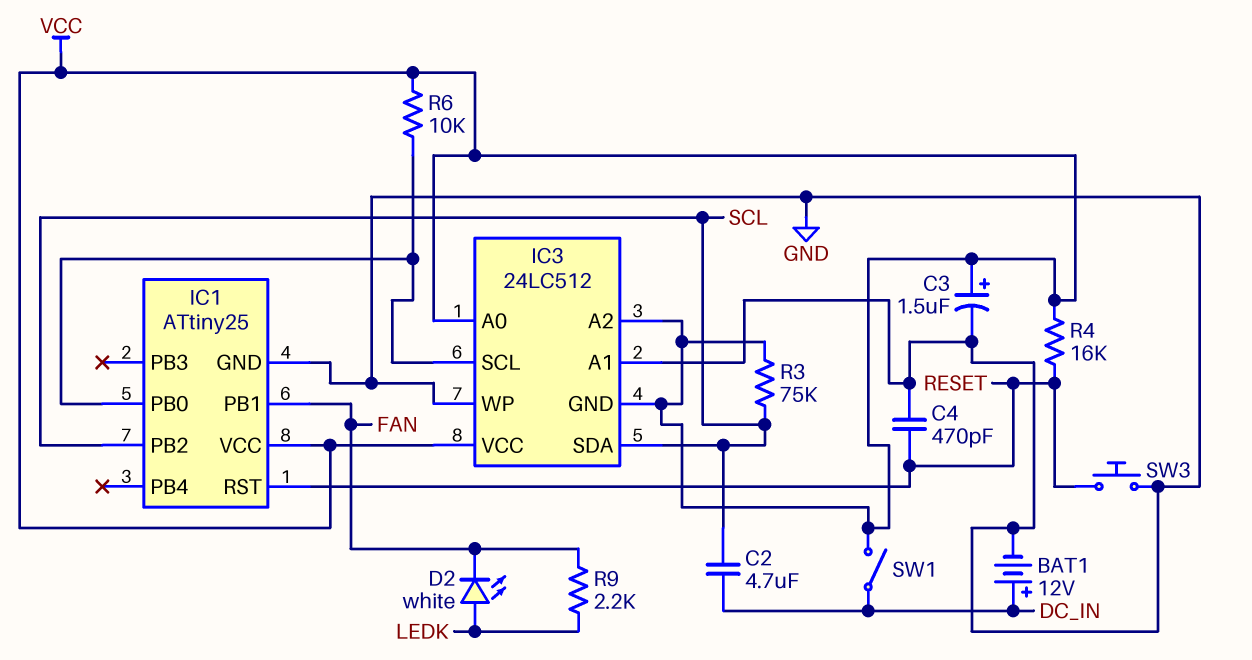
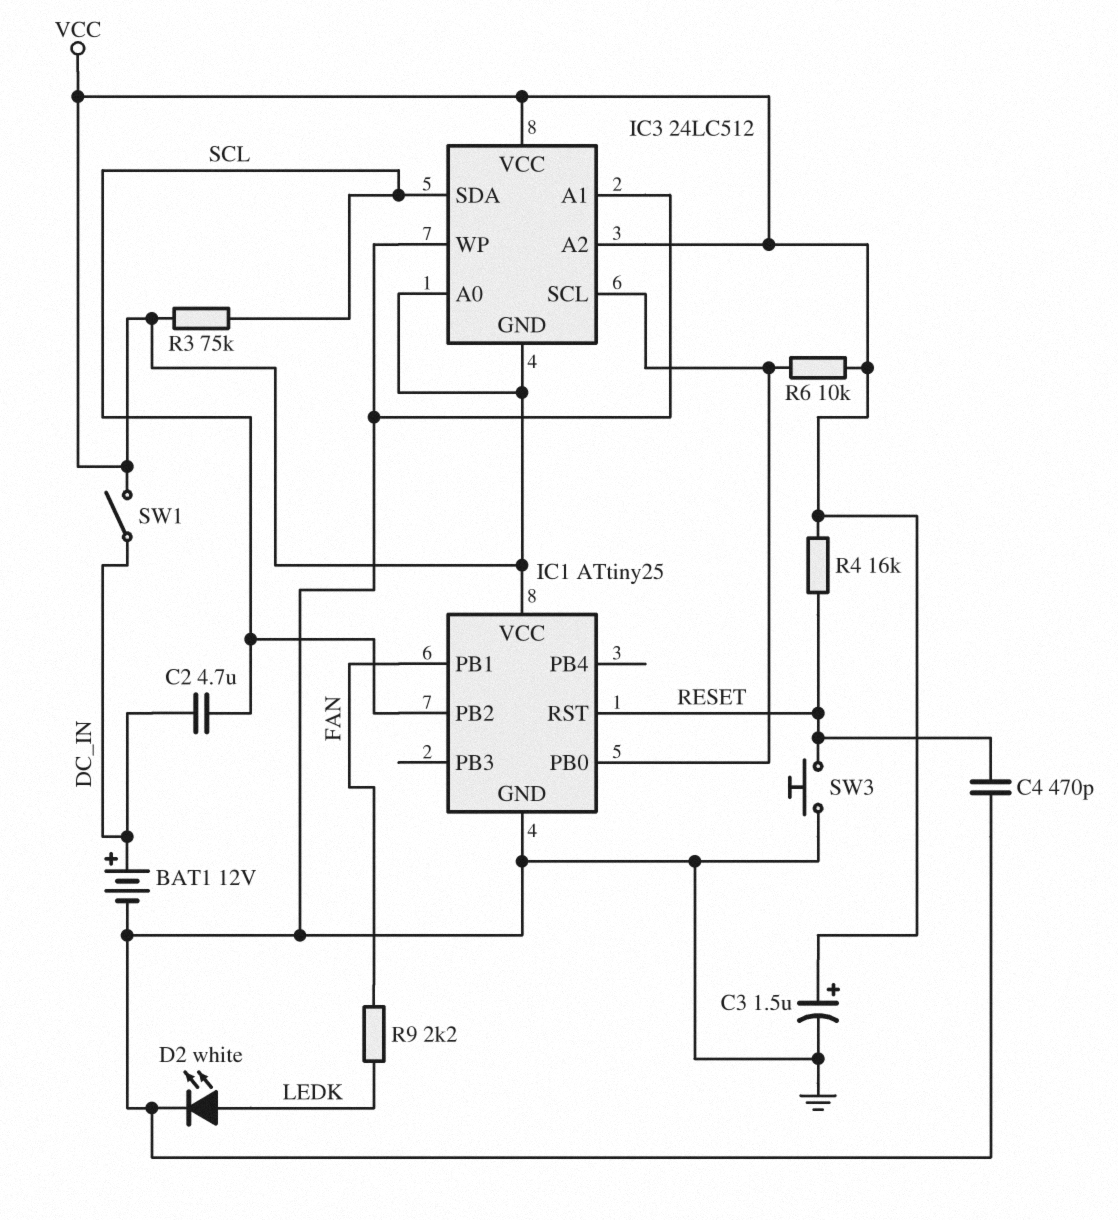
D2: LED white (A LEDK, K FAN) -> LED white (A LEDK, K GND)

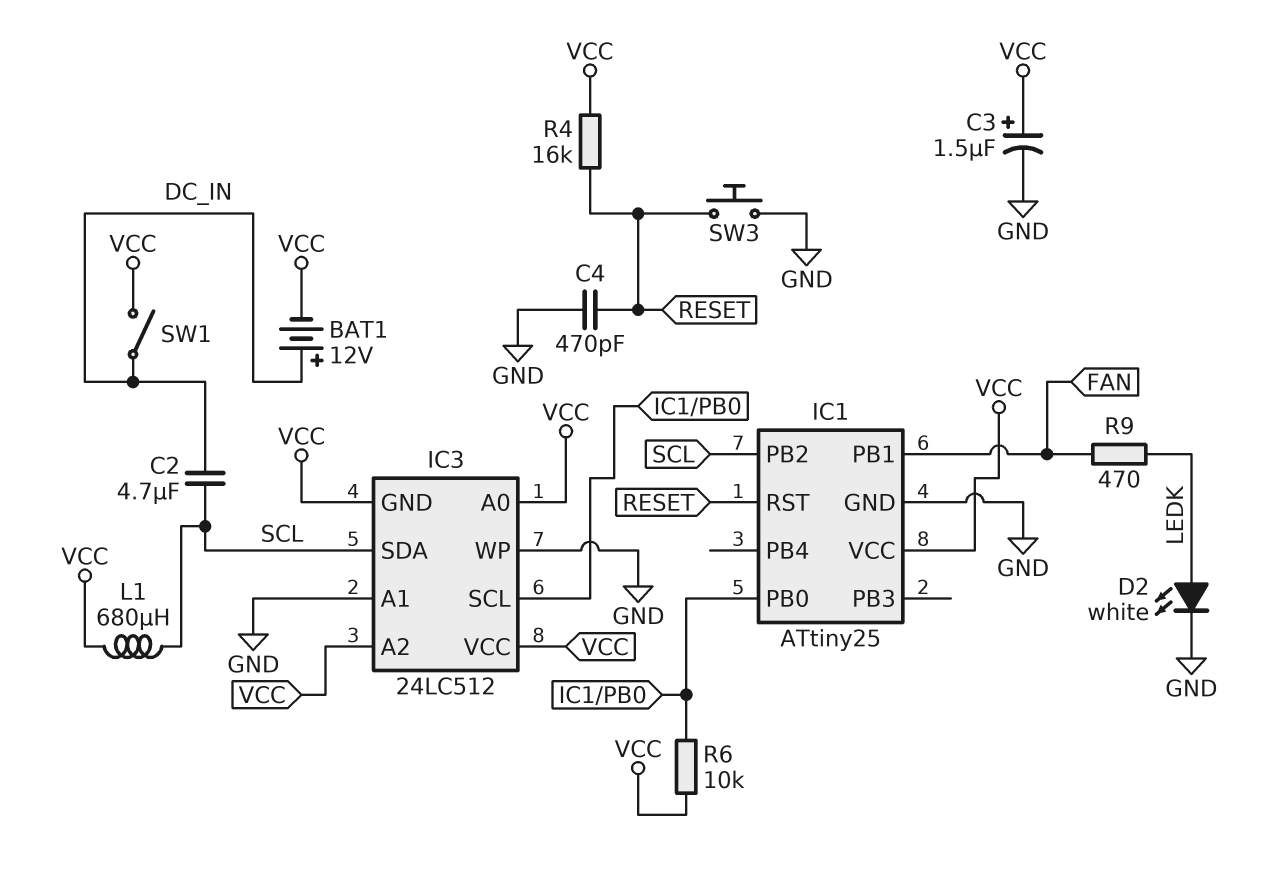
BAT1: 12V (plus DC_IN, minus GND) -> 12V (plus DC_IN, minus VCC)
L1: none -> 680uH (SCL, VCC)
R3: 75k (SCL, VCC) -> none
R9: 2.2k (FAN, LEDK) -> 470 (FAN, LEDK)

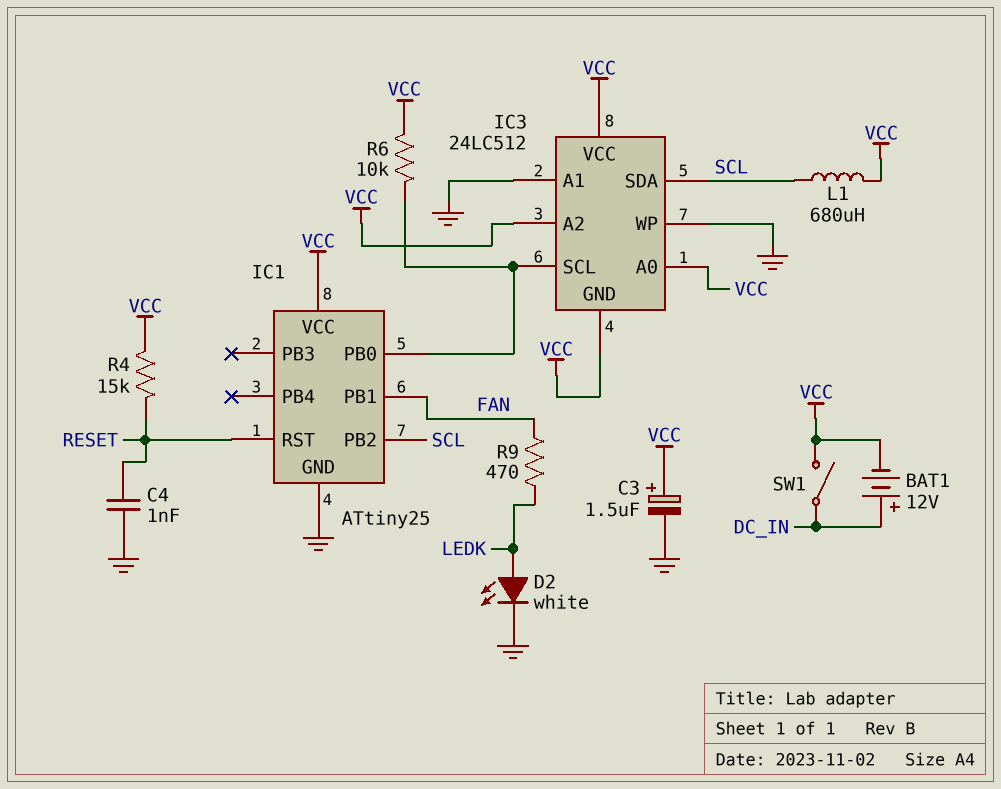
C2: 4.7uF (DC_IN, SCL) -> none
C4: 470pF (GND, RESET) -> 1nF (GND, RESET)
R4: 16k (RESET, VCC) -> 15k (RESET, VCC)
SW3: button (GND, RESET) -> none

